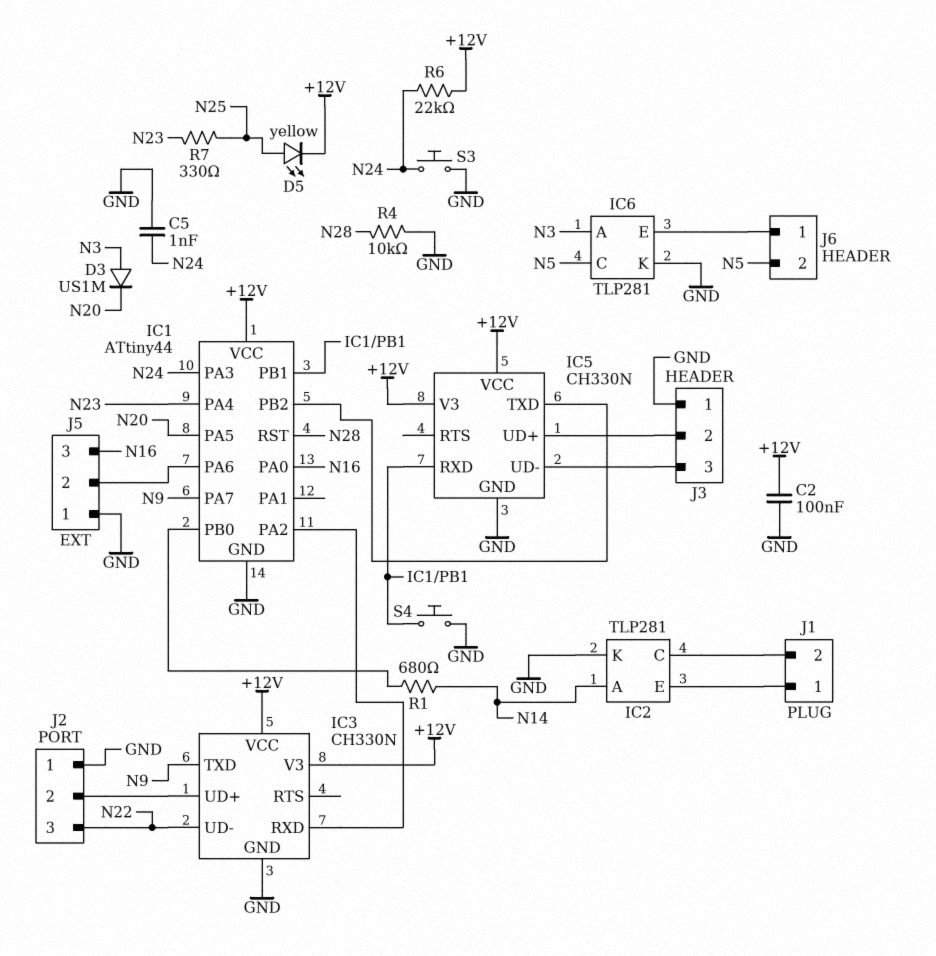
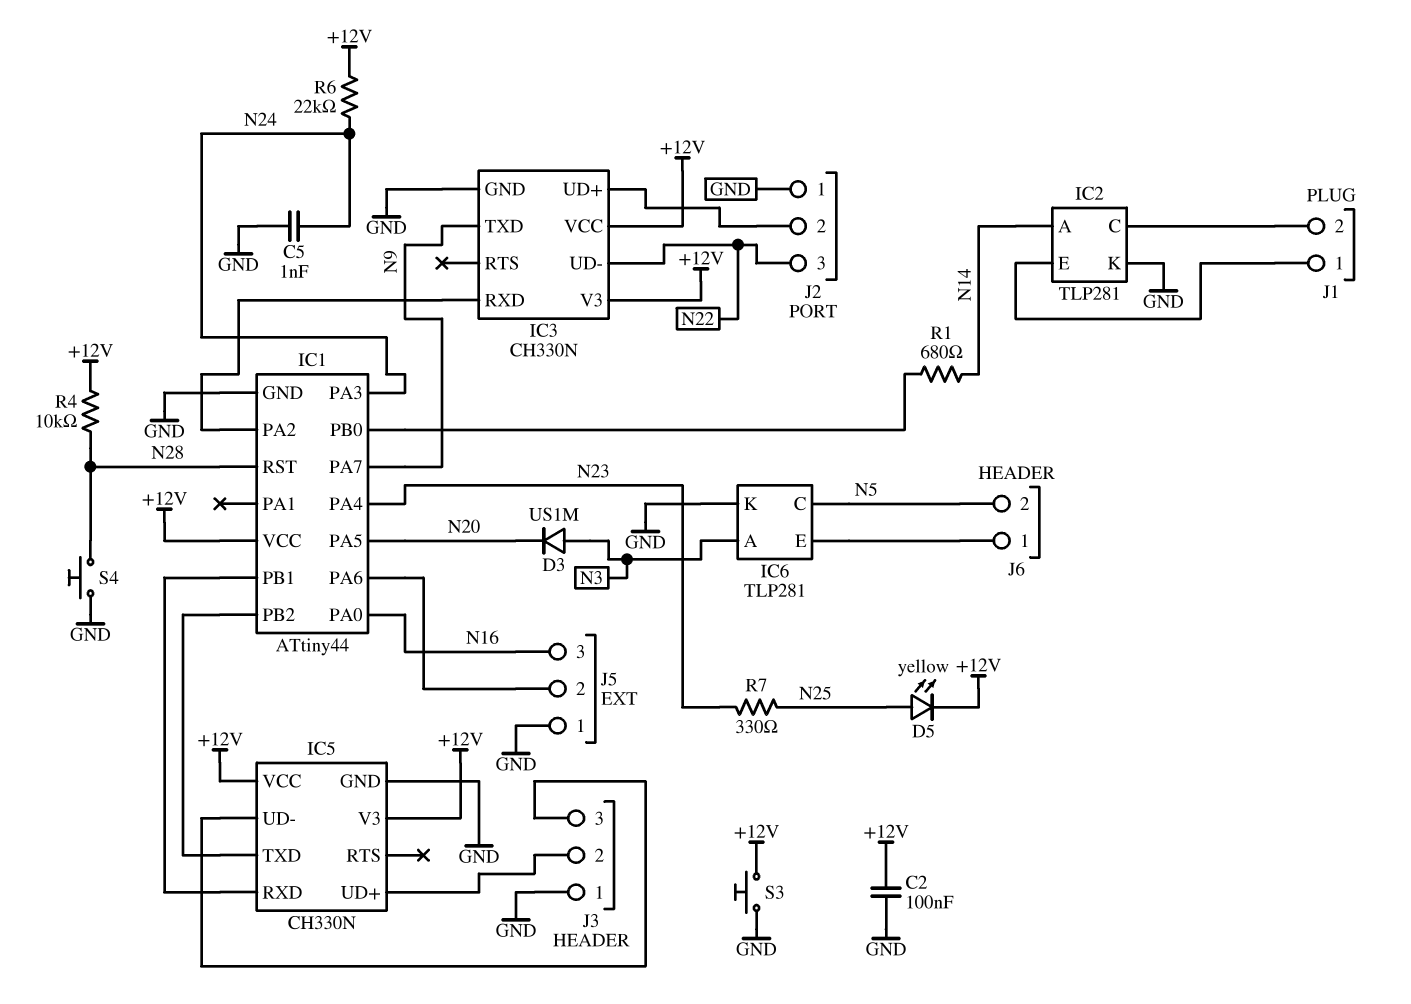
R4: 10k (GND, N28) -> 10k (+12V, N28)
S3: button (GND, N24) -> button (+12V, GND)
S4: button (GND, IC1/PB1) -> button (GND, N28)

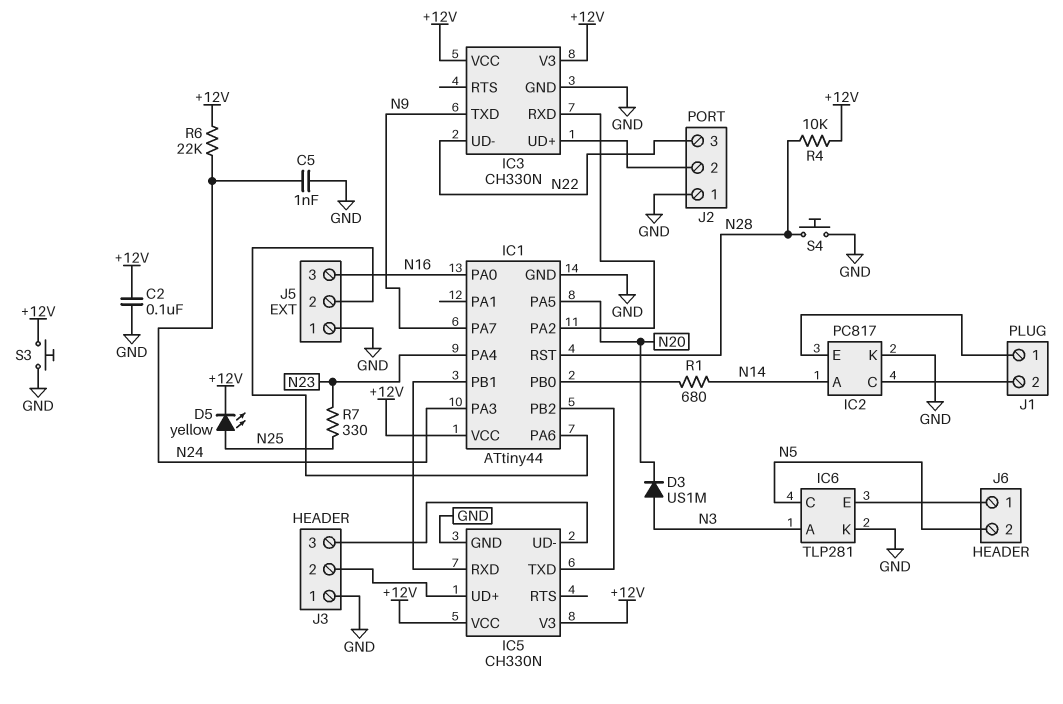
IC2: TLP281 -> PC817

